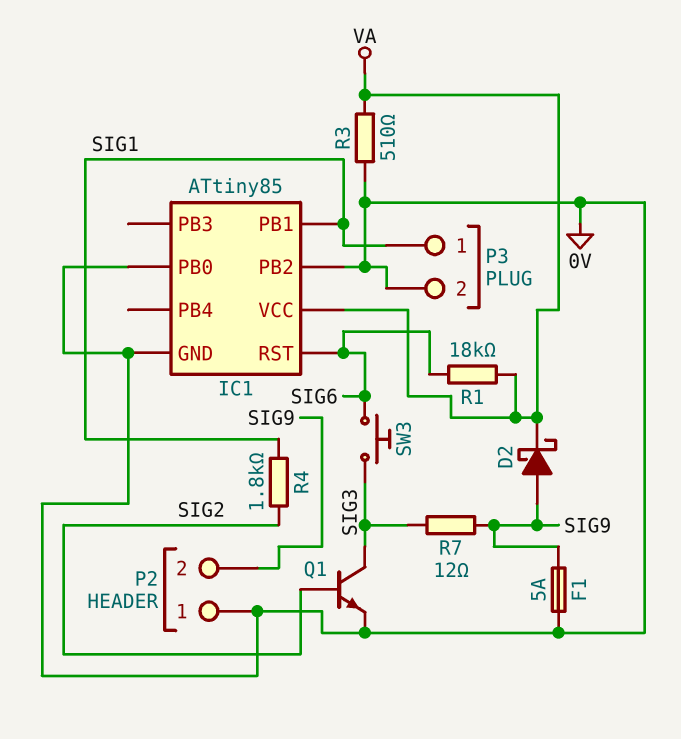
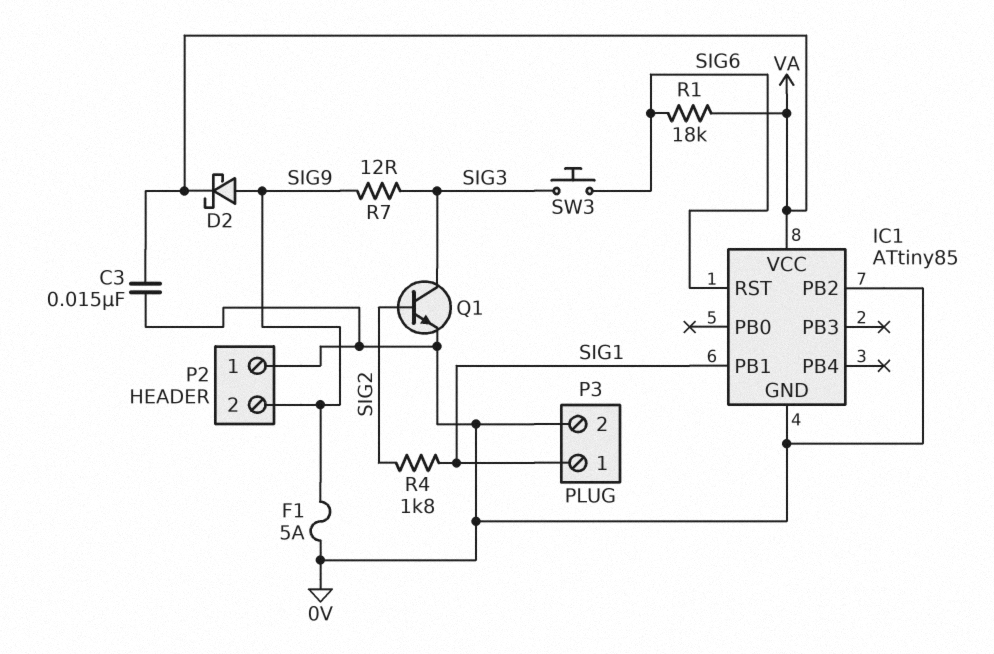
C3: none -> 15nF (0V, VA)
IC1 pin PB0: 0V -> none
R3: 510 (0V, VA) -> none

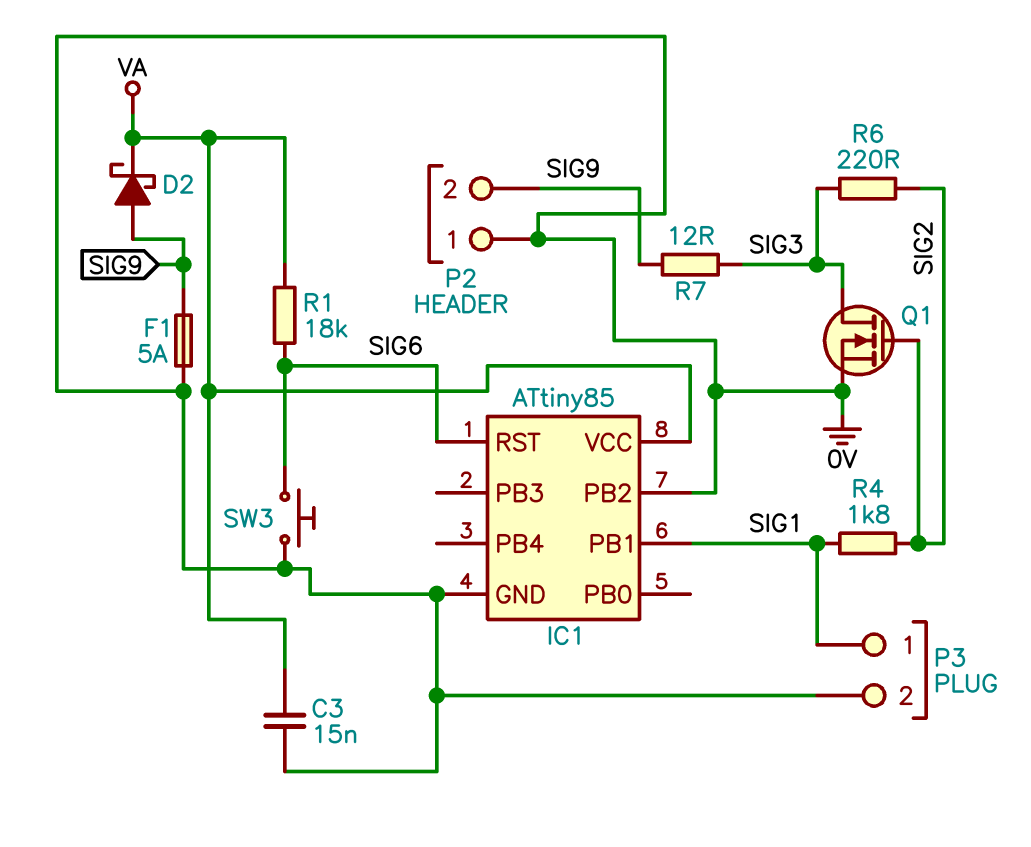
Q1: NPN (B SIG2, C SIG3, E 0V) -> NMOS (G SIG2, D SIG3, S 0V)
R6: none -> 220 (SIG2, SIG3)
SW3: button (SIG3, SIG6) -> button (0V, SIG6)

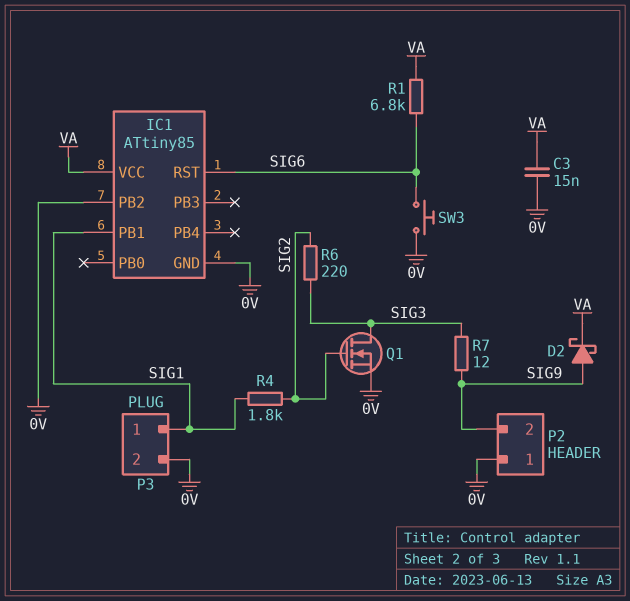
F1: 5A (0V, SIG9) -> none
R1: 18k (SIG6, VA) -> 6.8k (SIG6, VA)

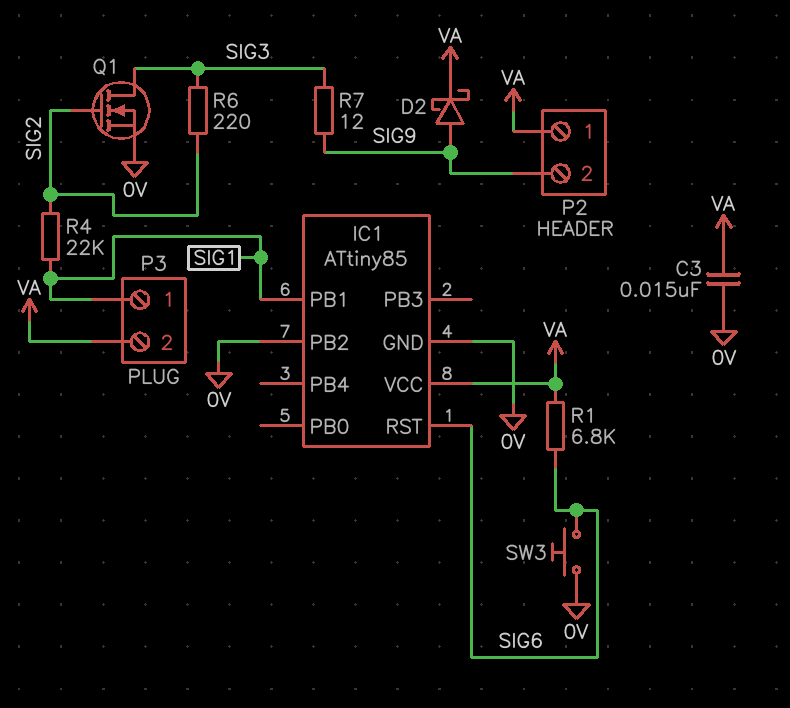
P2 pin 1: 0V -> VA
P3 pin 2: 0V -> VA
R4: 1.8k (SIG1, SIG2) -> 22k (SIG1, SIG2)

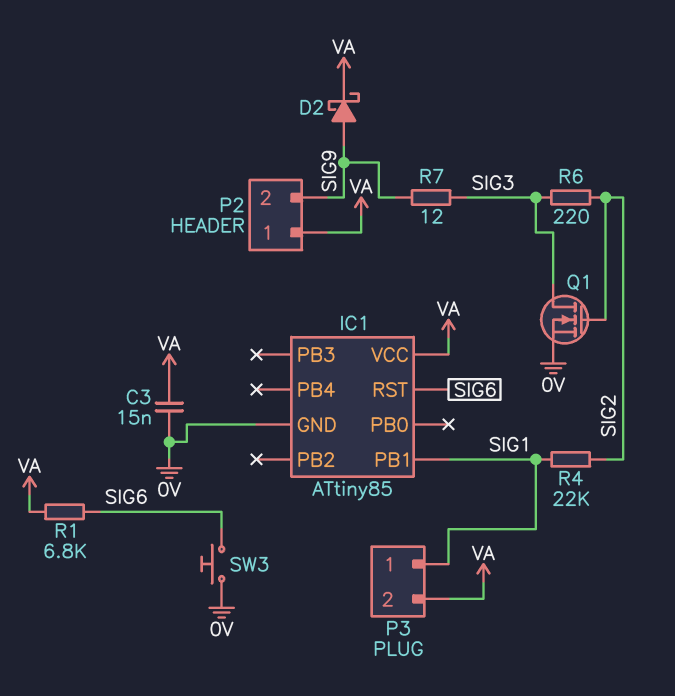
IC1 pin PB2: 0V -> none

